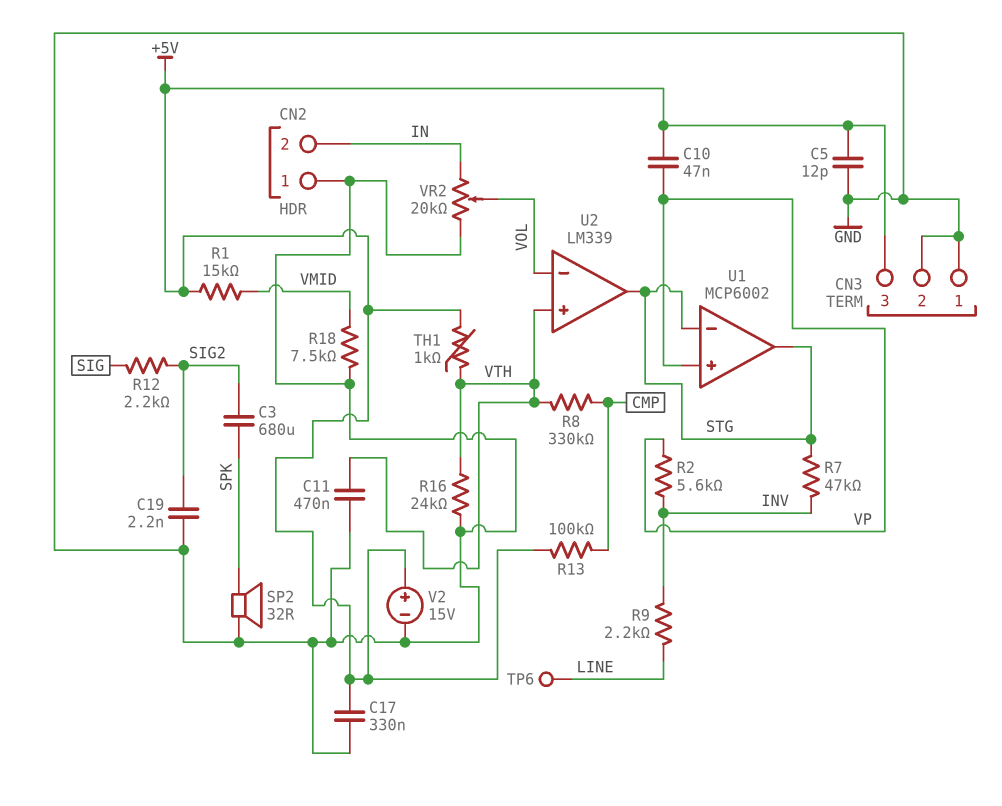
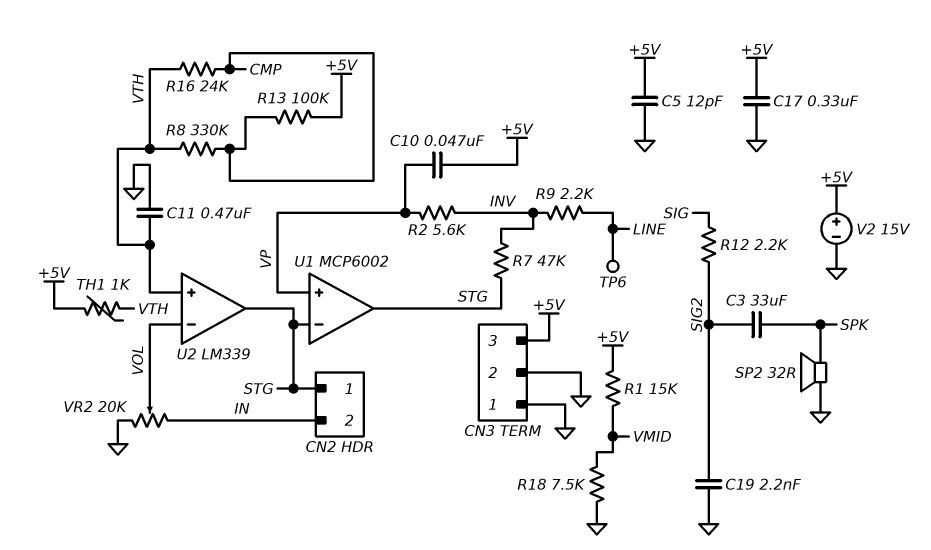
C3: 680uF (SIG2, SPK) -> 33uF (SIG2, SPK)
CN2 pin 1: GND -> STG
R16: 24k (GND, VTH) -> 24k (CMP, VTH)

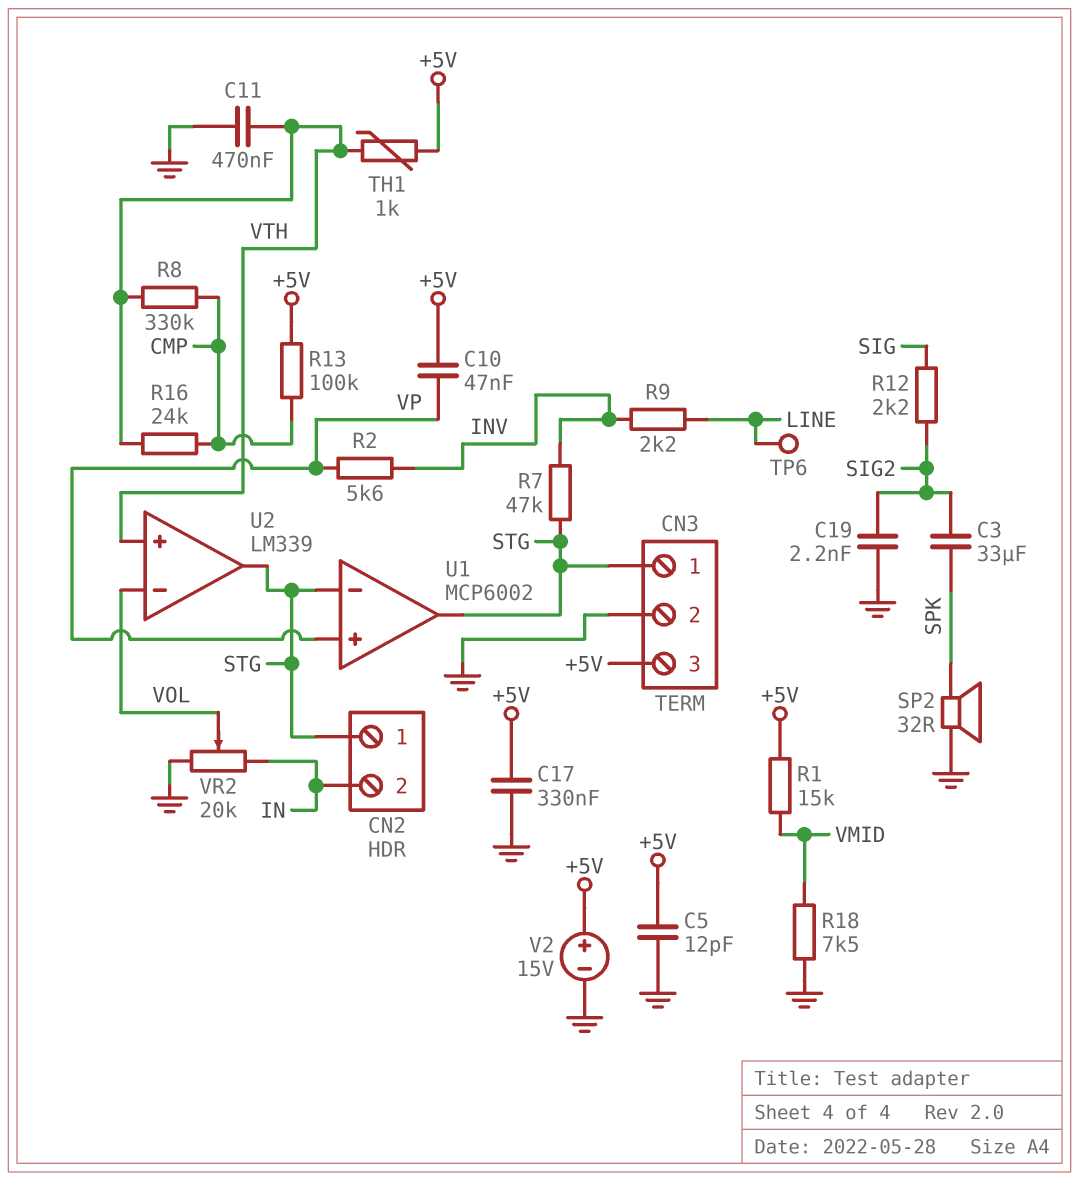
CN3 pin 1: GND -> STG

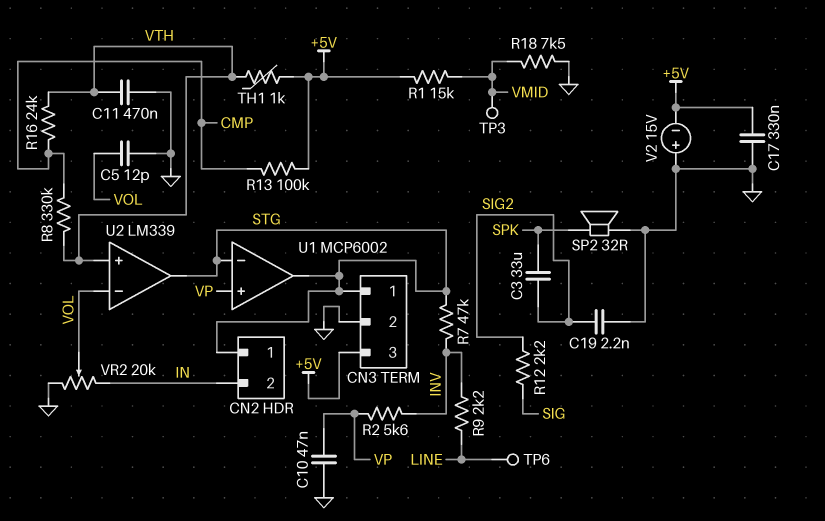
C5: 12pF (+5V, GND) -> 12pF (GND, VOL)
C10: 47nF (+5V, VP) -> 47nF (GND, VP)
TP3: none -> test point (VMID)
V2: 15V (plus +5V, minus GND) -> 15V (plus GND, minus +5V)

